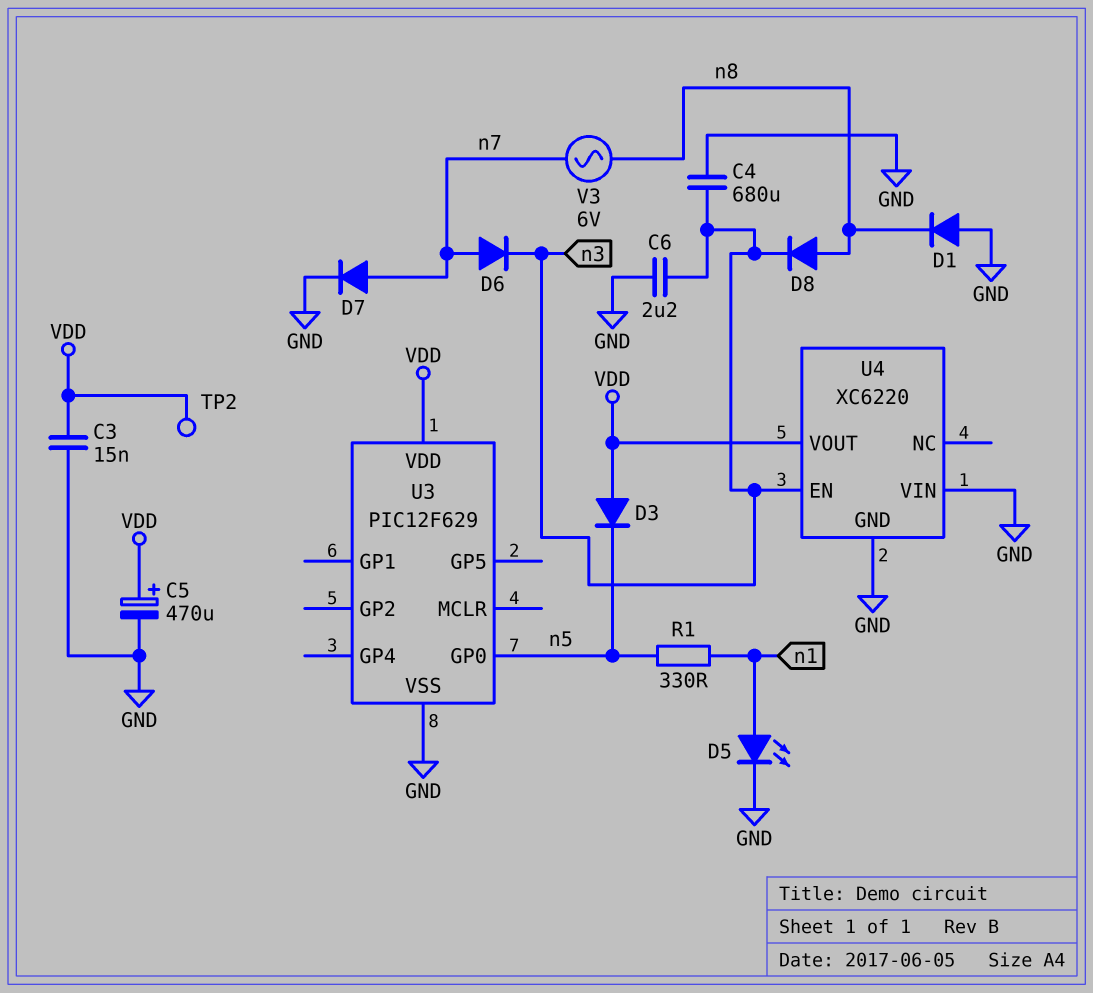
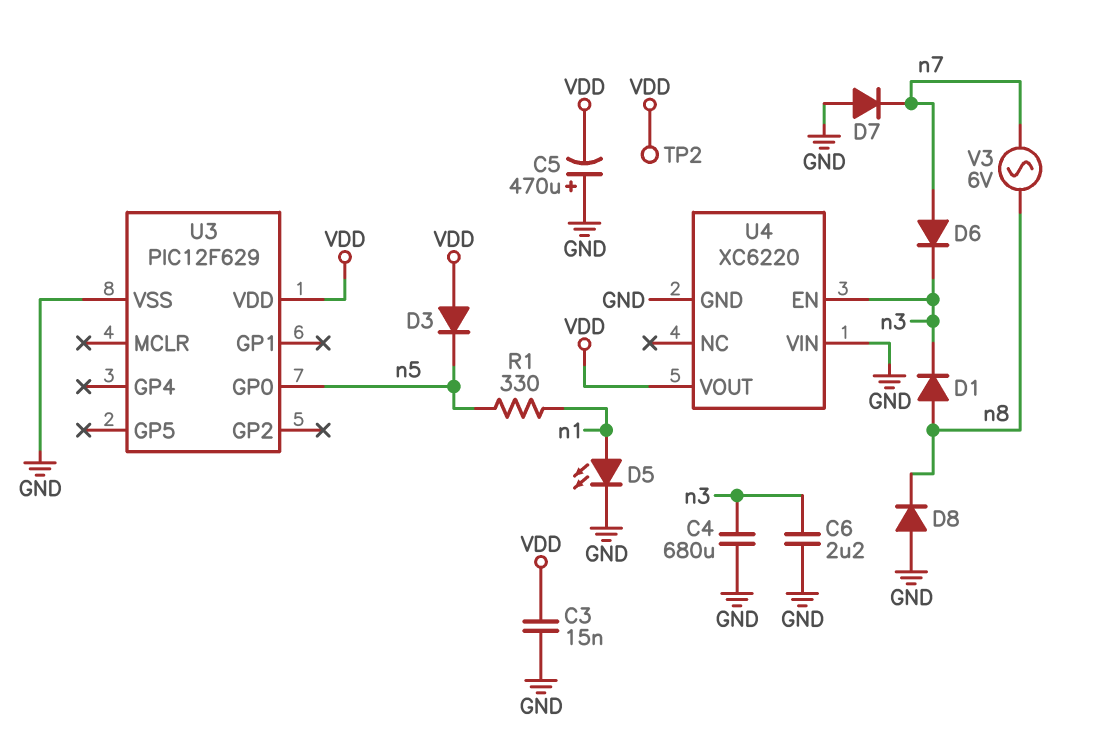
C5: 470uF (plus VDD, minus GND) -> 470uF (plus GND, minus VDD)
D1: diode (A GND, K n8) -> diode (A n8, K n3)
D7: diode (A n7, K GND) -> diode (A GND, K n7)
D8: diode (A n8, K n3) -> diode (A GND, K n8)

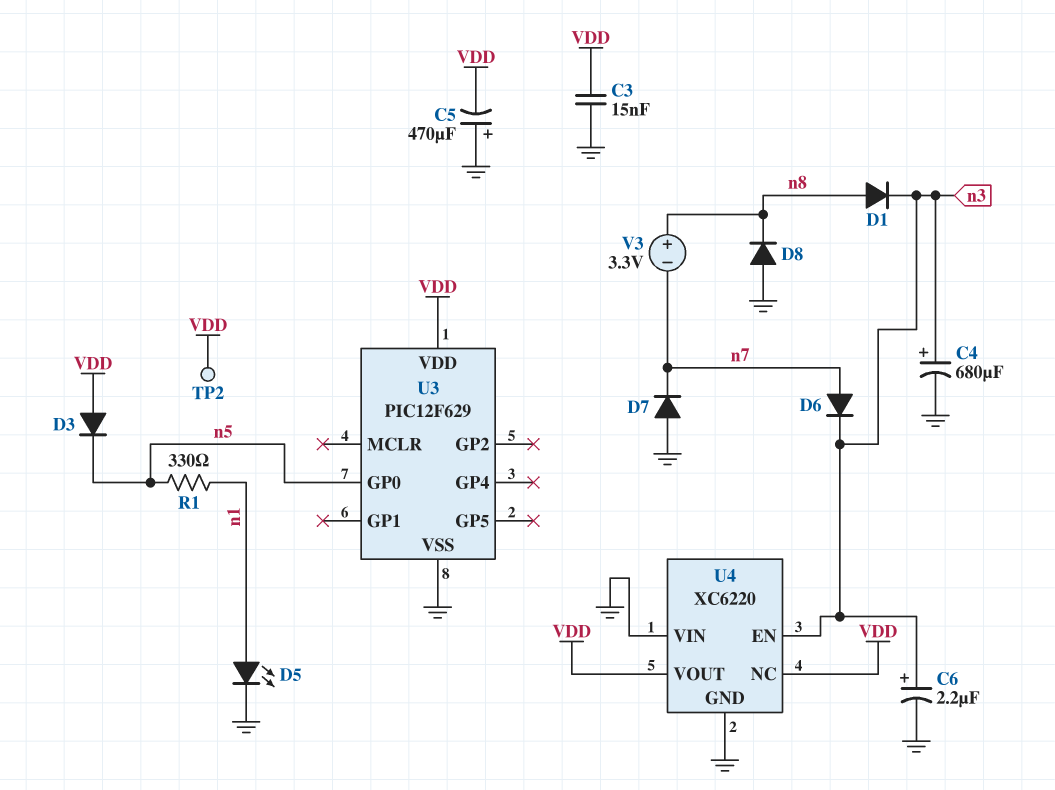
C4: 680uF (GND, n3) -> 680uF (plus n3, minus GND)
C6: 2.2uF (GND, n3) -> 2.2uF (plus n3, minus GND)
U4 pin NC: none -> VDD
V3: AC 6V (n7, n8) -> 3.3V (plus n8, minus n7)

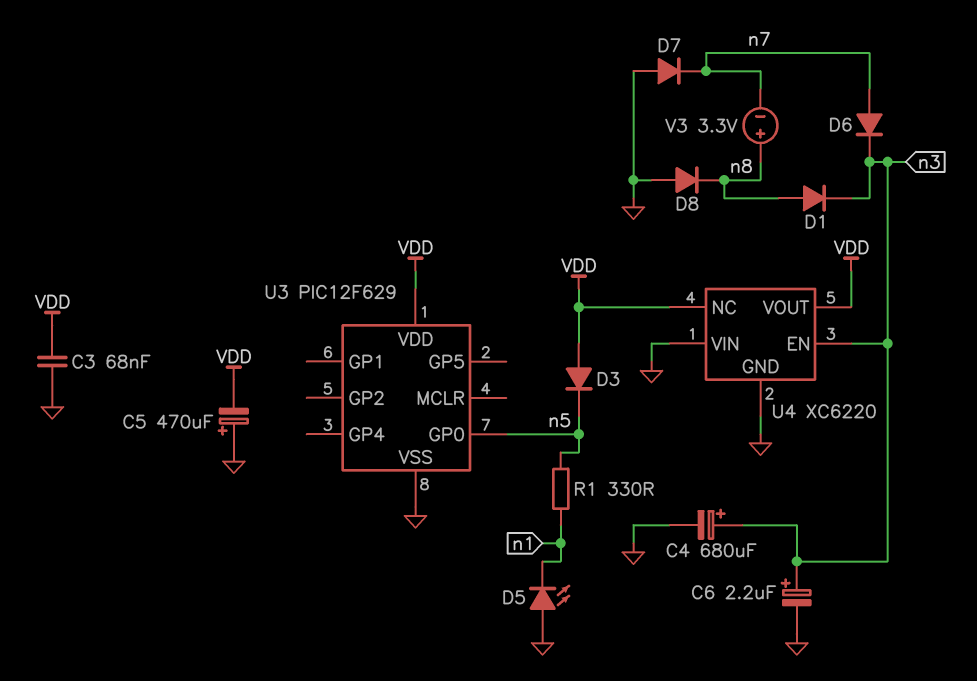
C3: 15nF (GND, VDD) -> 68nF (GND, VDD)
D5: LED (A n1, K GND) -> LED (A GND, K n1)
TP2: test point (VDD) -> none

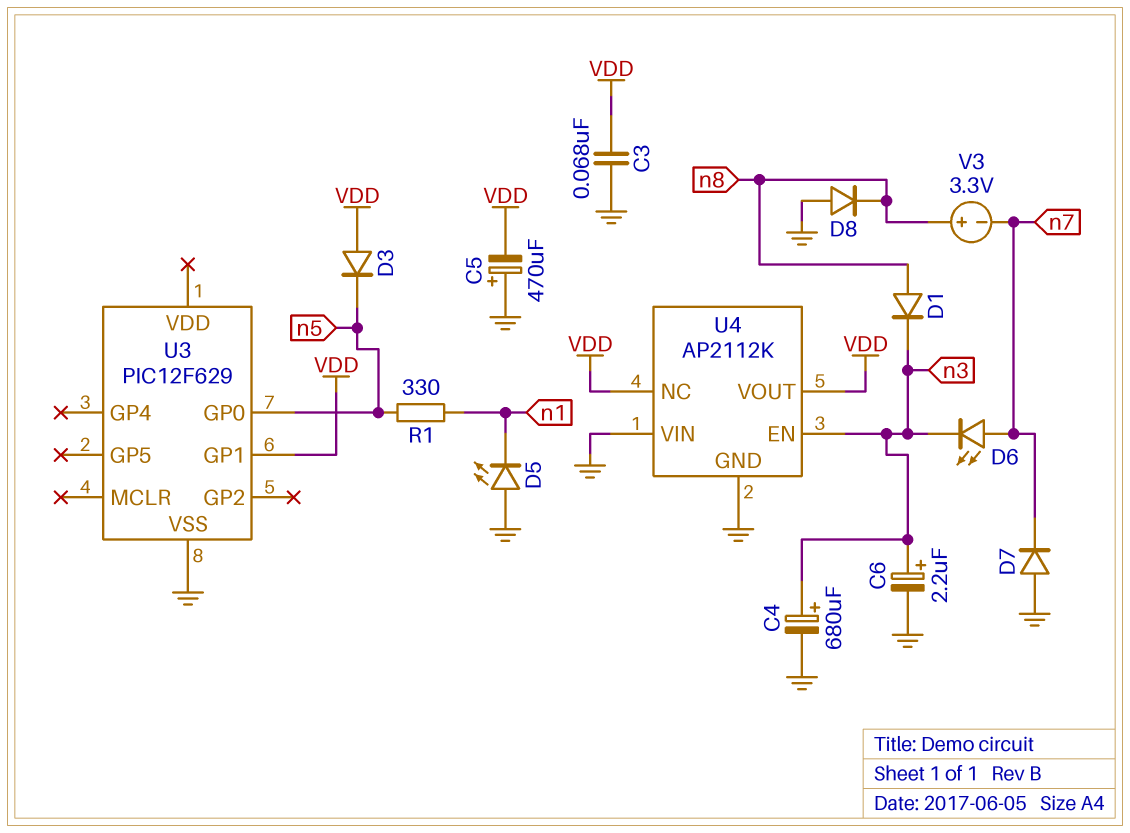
D6: diode (A n7, K n3) -> LED (A n7, K n3)
U3 pin GP1: none -> VDD
U3 pin VDD: VDD -> none
U4: XC6220 -> AP2112K

